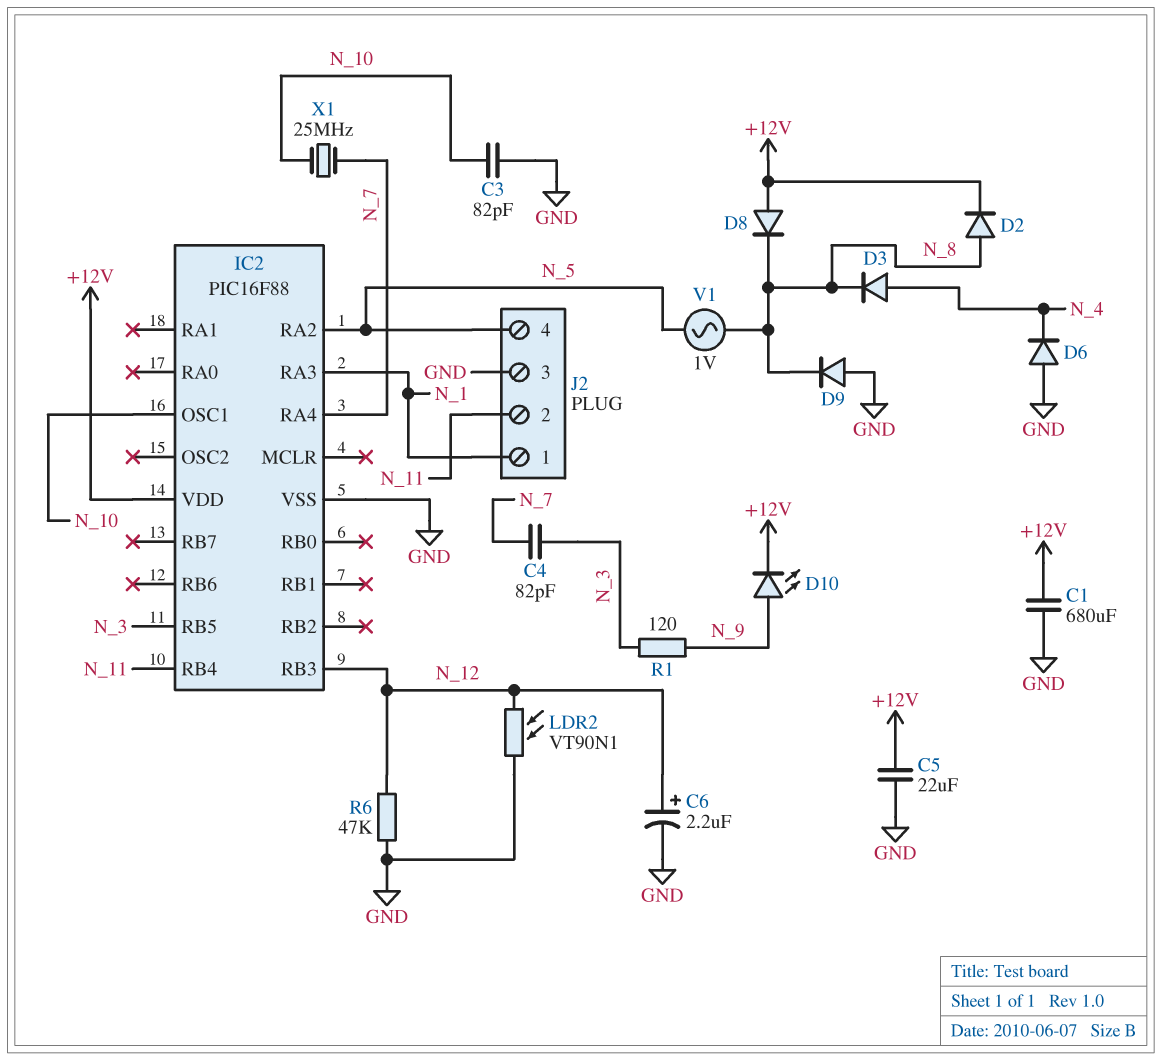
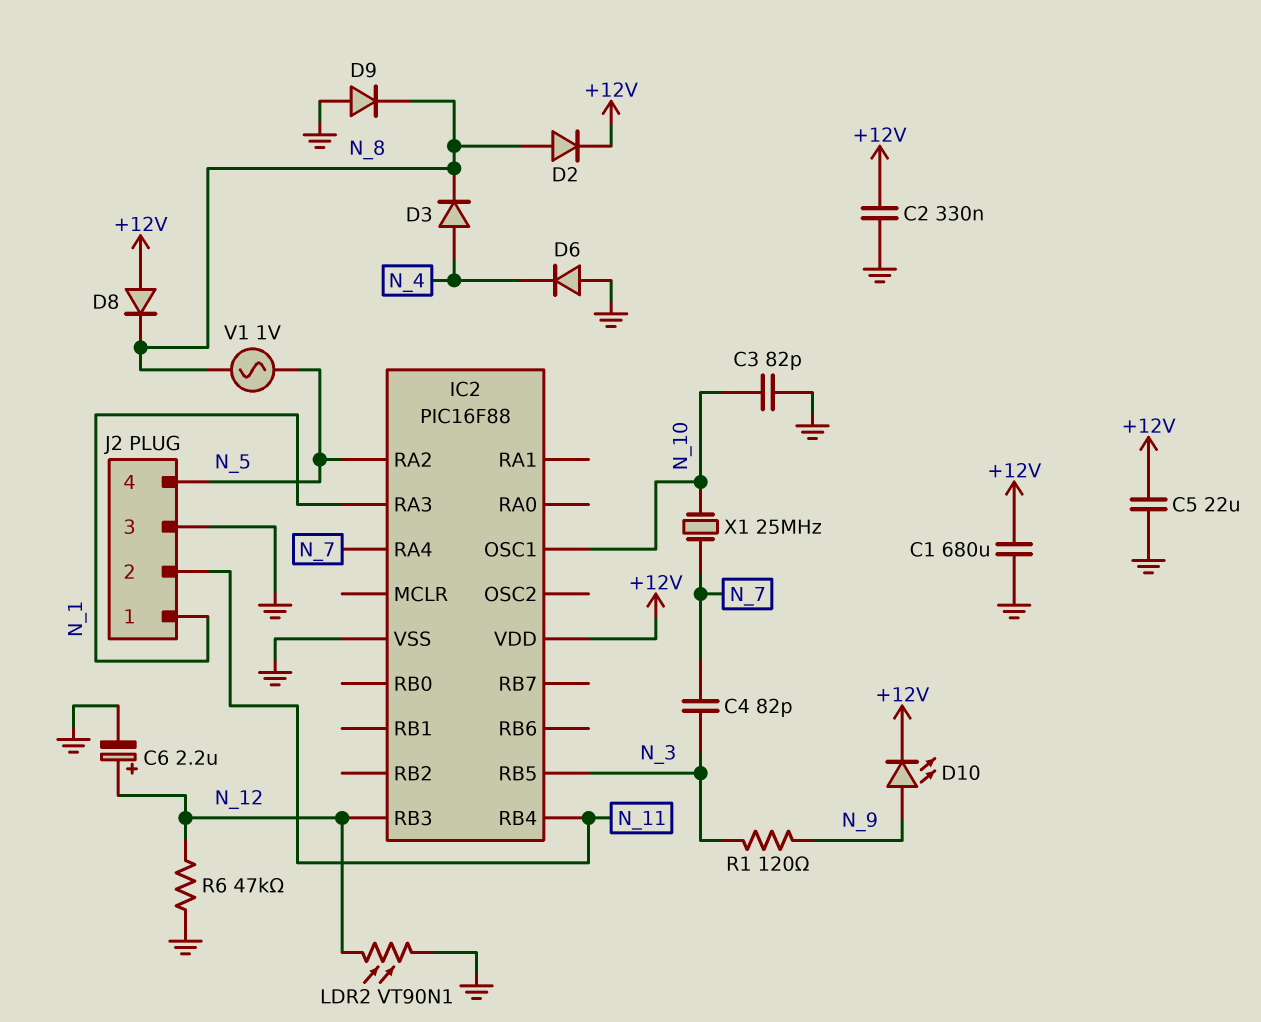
C2: none -> 330nF (+12V, GND)

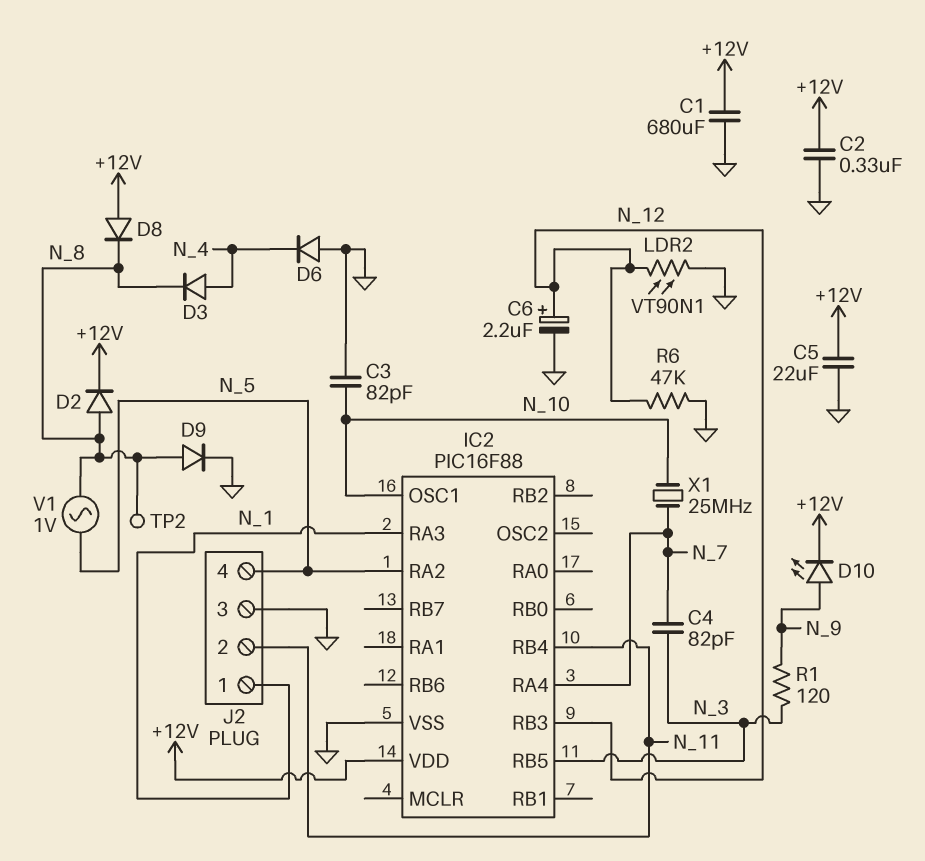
D9: diode (A GND, K N_8) -> diode (A N_8, K GND)
TP2: none -> test point (N_8)

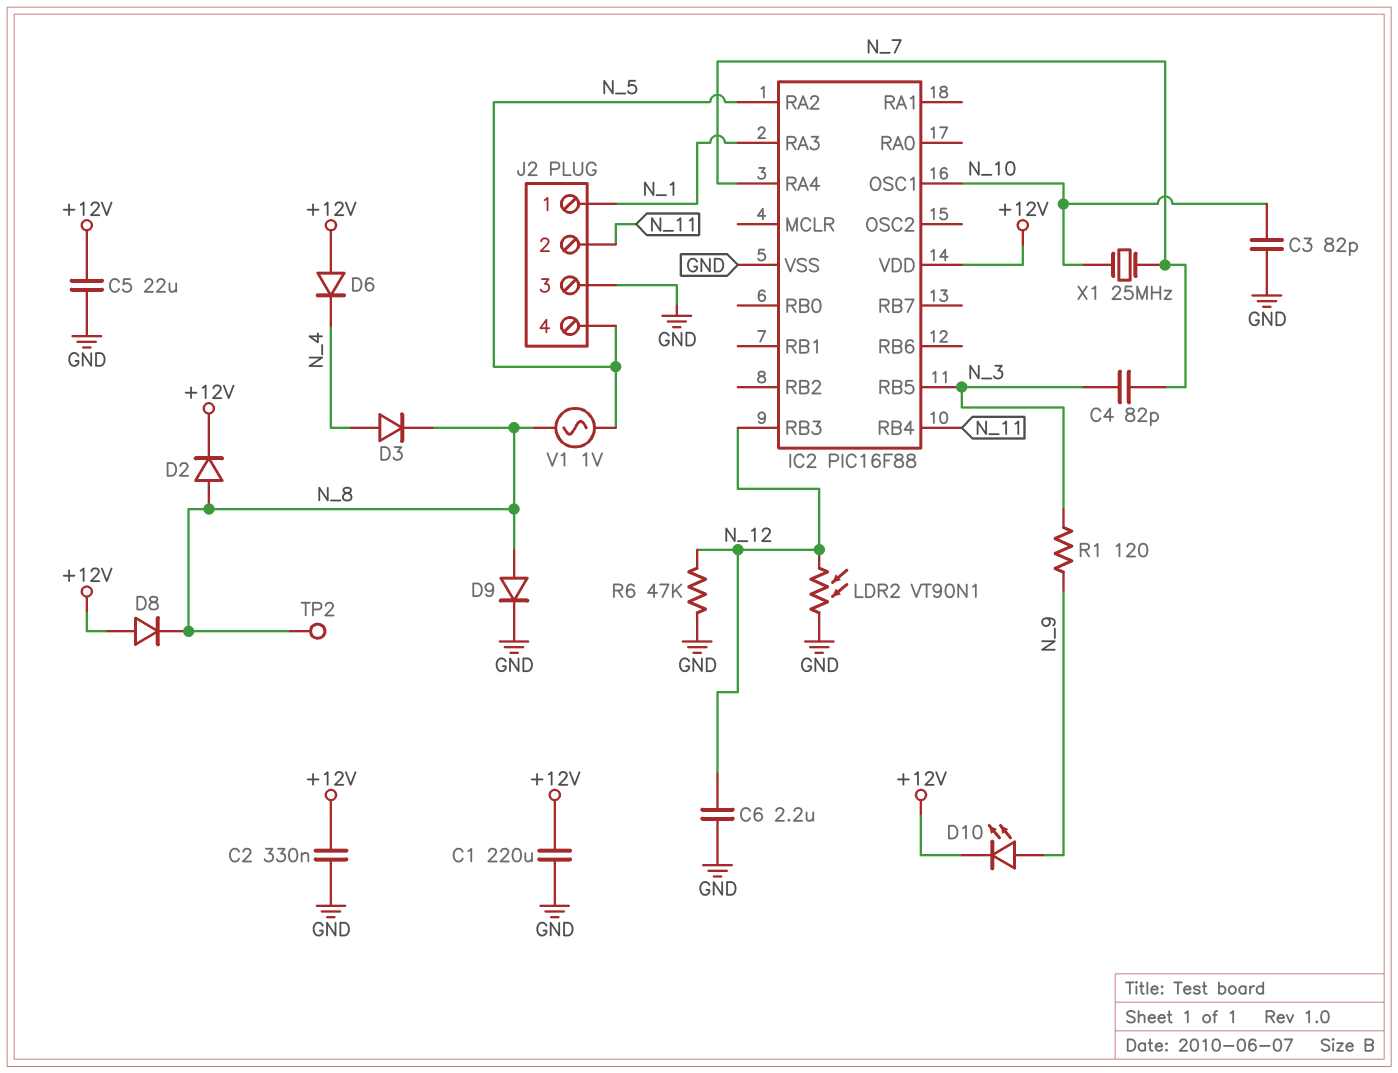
C1: 680uF (+12V, GND) -> 220uF (+12V, GND)
C6: 2.2uF (plus N_12, minus GND) -> 2.2uF (GND, N_12)
D6: diode (A GND, K N_4) -> diode (A +12V, K N_4)

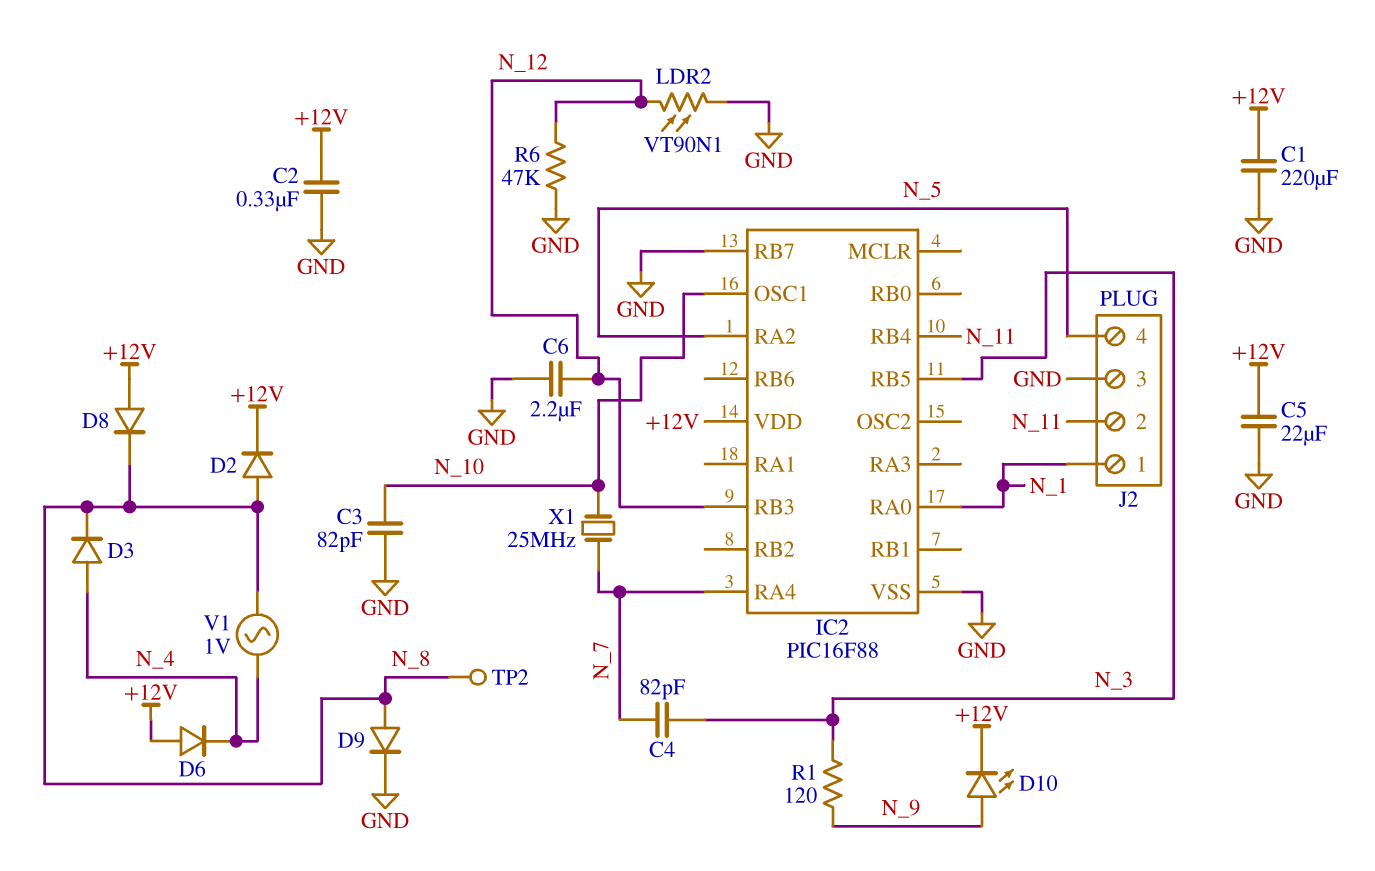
IC2 pin RA0: none -> N_1
IC2 pin RA3: N_1 -> none
IC2 pin RB7: none -> GND
V1: AC 1V (N_5, N_8) -> AC 1V (N_4, N_8)

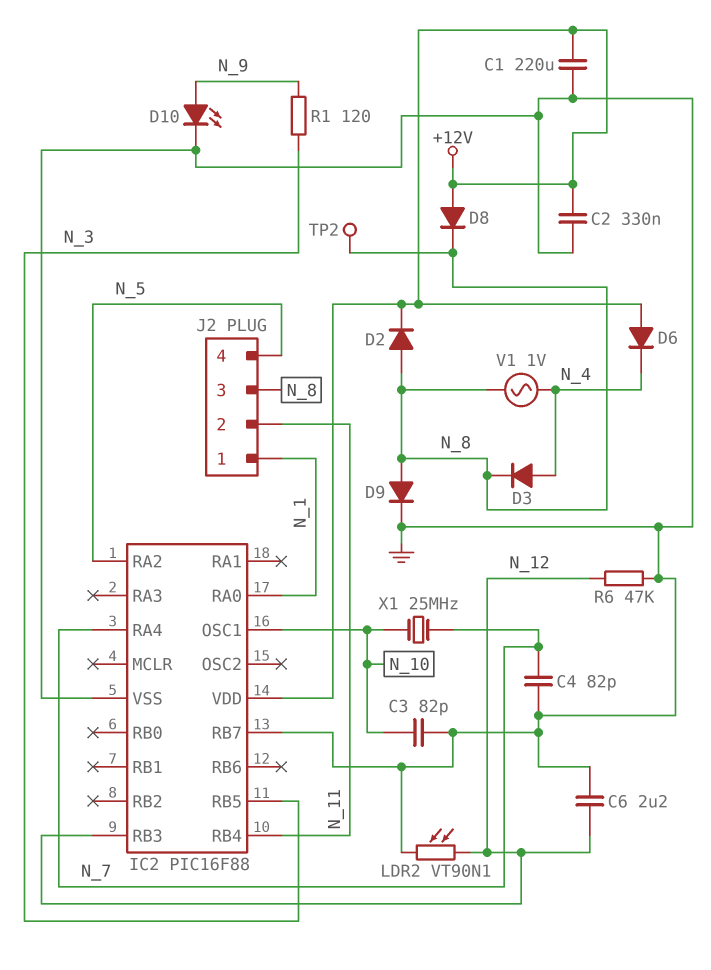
C4: 82pF (N_3, N_7) -> 82pF (GND, N_7)
C5: 22uF (+12V, GND) -> none
D10: LED (A N_9, K +12V) -> LED (A N_9, K GND)
J2 pin 3: GND -> N_8

